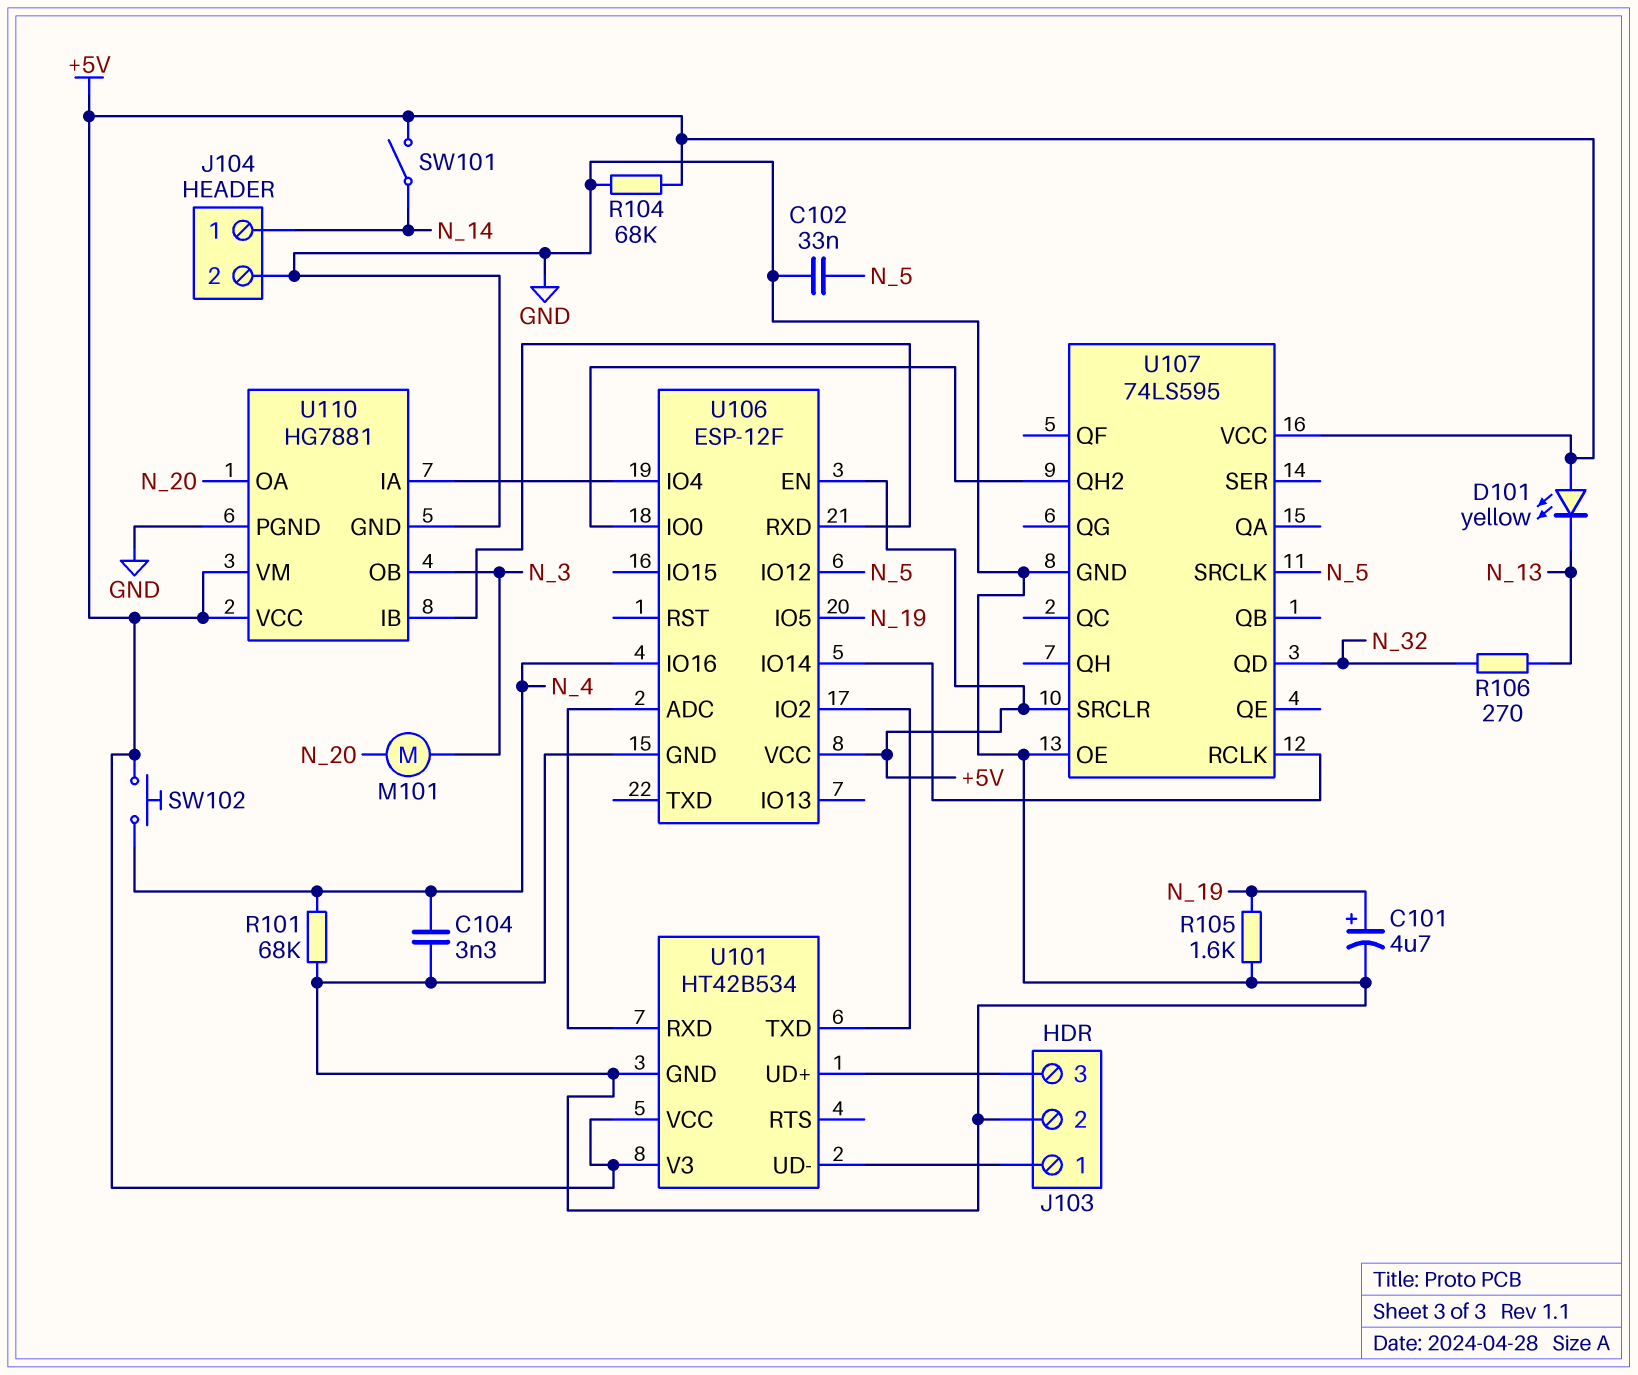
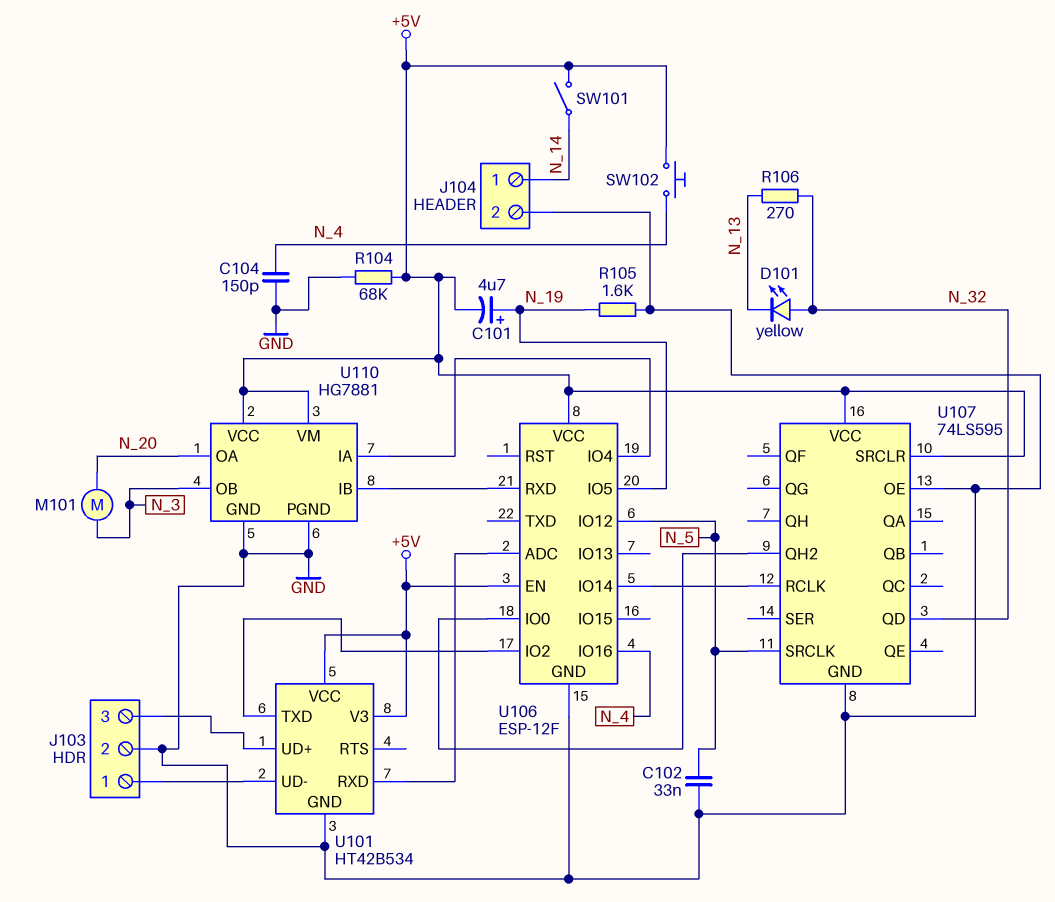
C101: 4.7uF (plus N_19, minus GND) -> 4.7uF (plus N_19, minus +5V)
C104: 3.3nF (GND, N_4) -> 150pF (GND, N_4)
D101: LED yellow (A +5V, K N_13) -> LED yellow (A N_32, K N_13)
R101: 68k (GND, N_4) -> none

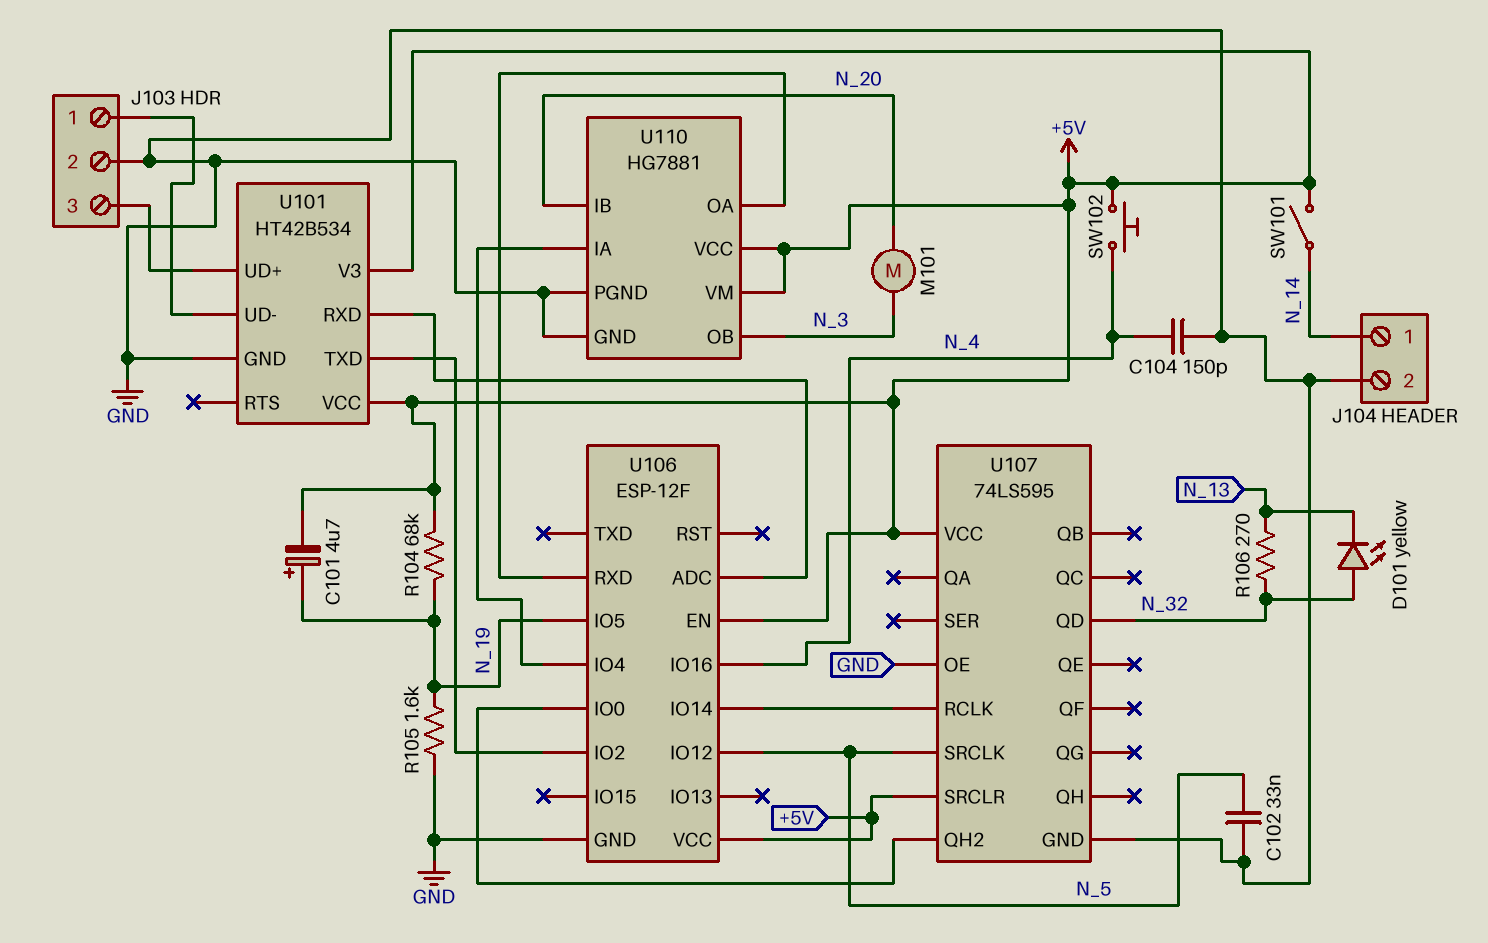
R104: 68k (+5V, GND) -> 68k (+5V, N_19)
U110 pin IB: U106/RXD -> N_20
U110 pin OA: N_20 -> U106/RXD

